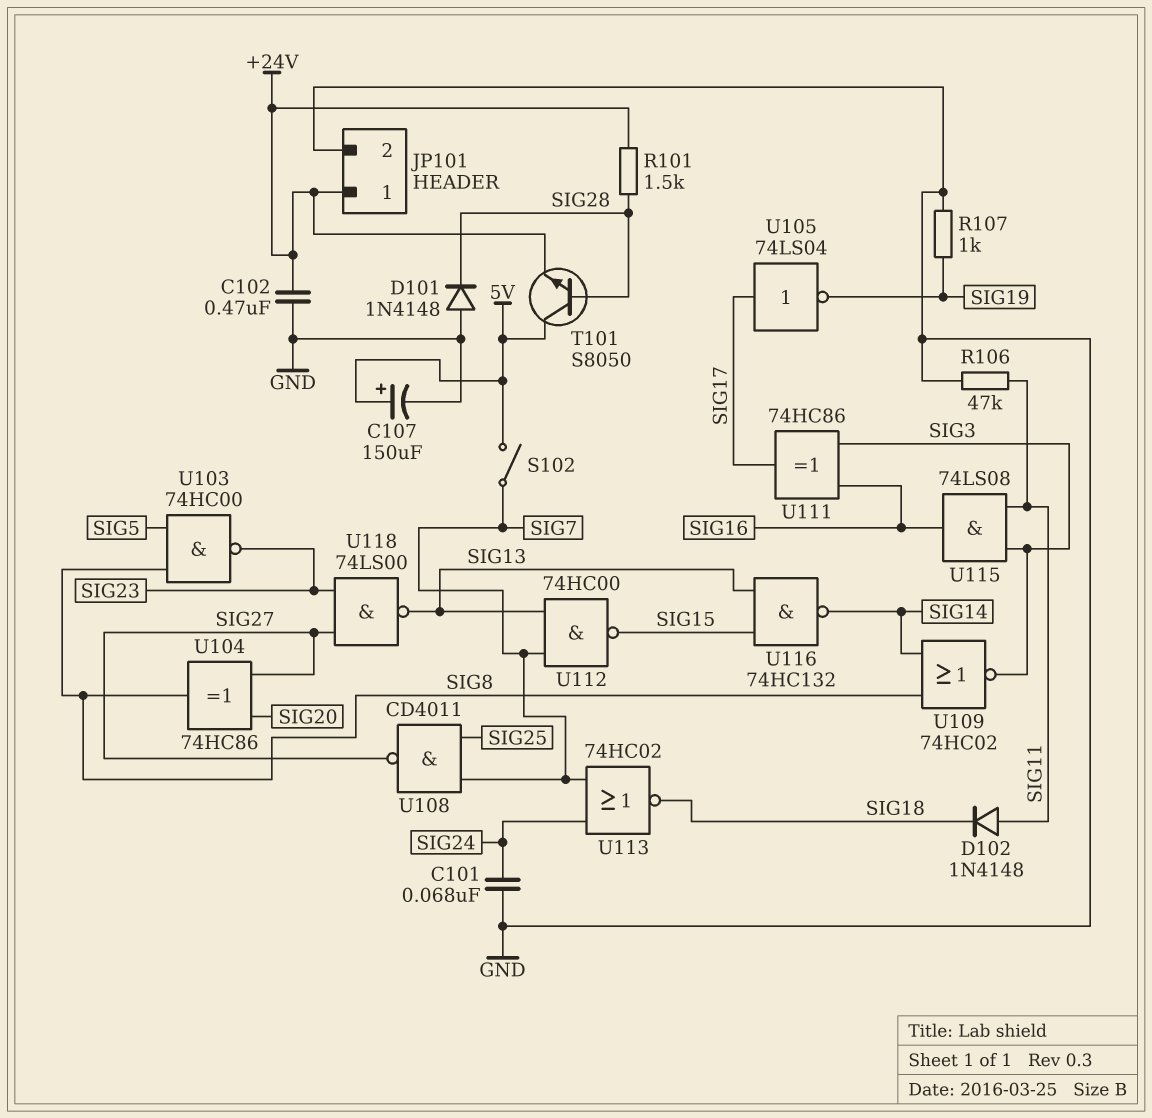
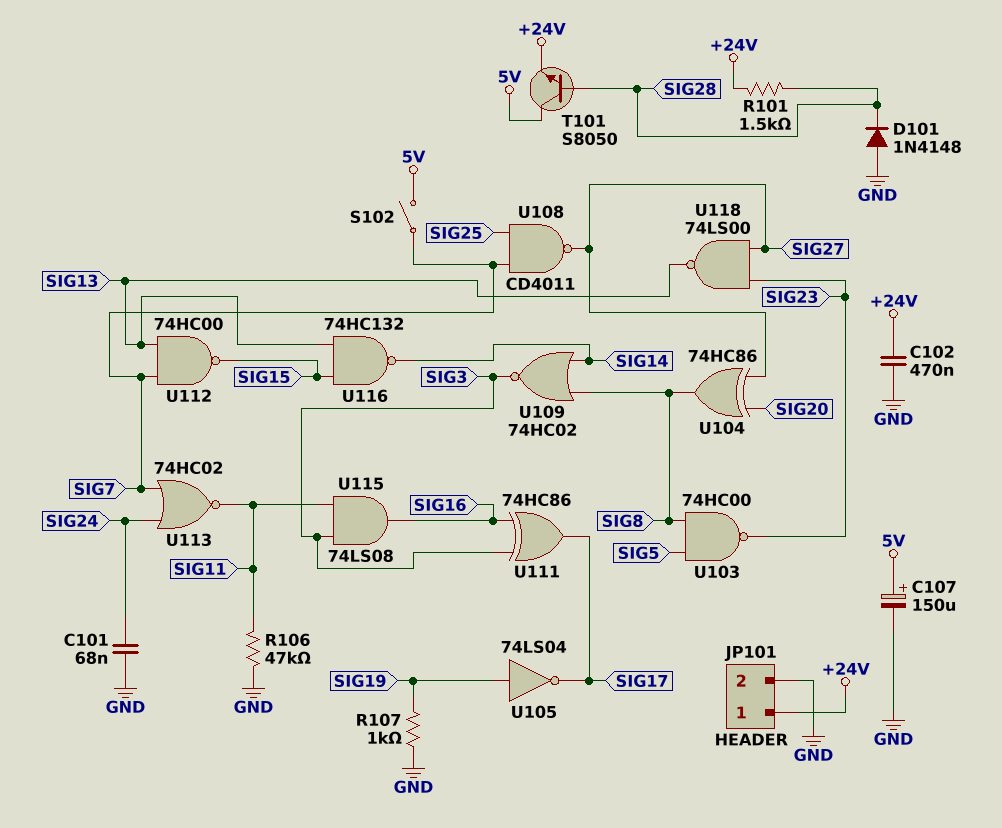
D102: diode 1N4148 (A SIG11, K SIG18) -> none
U105: NOT 74LS04 (in SIG17, out SIG19) -> NOT 74LS04 (in SIG19, out SIG17)
U113: NOR 74HC02 (in SIG7, in SIG24, out SIG18) -> NOR 74HC02 (in SIG7, in SIG24, out SIG11)

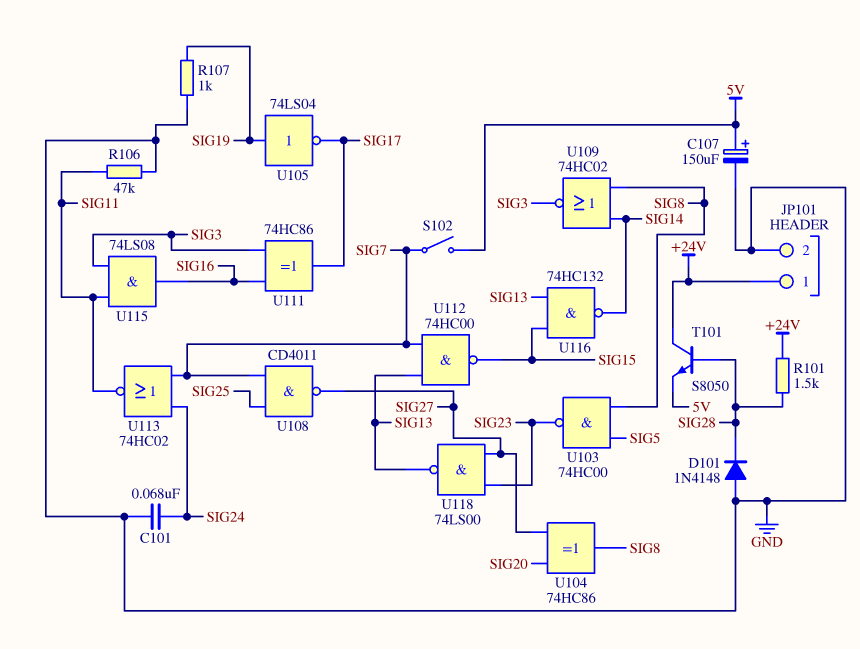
C102: 470nF (+24V, GND) -> none
T101: NPN S8050 (B SIG28, C 5V, E +24V) -> NPN S8050 (B SIG28, C +24V, E 5V)

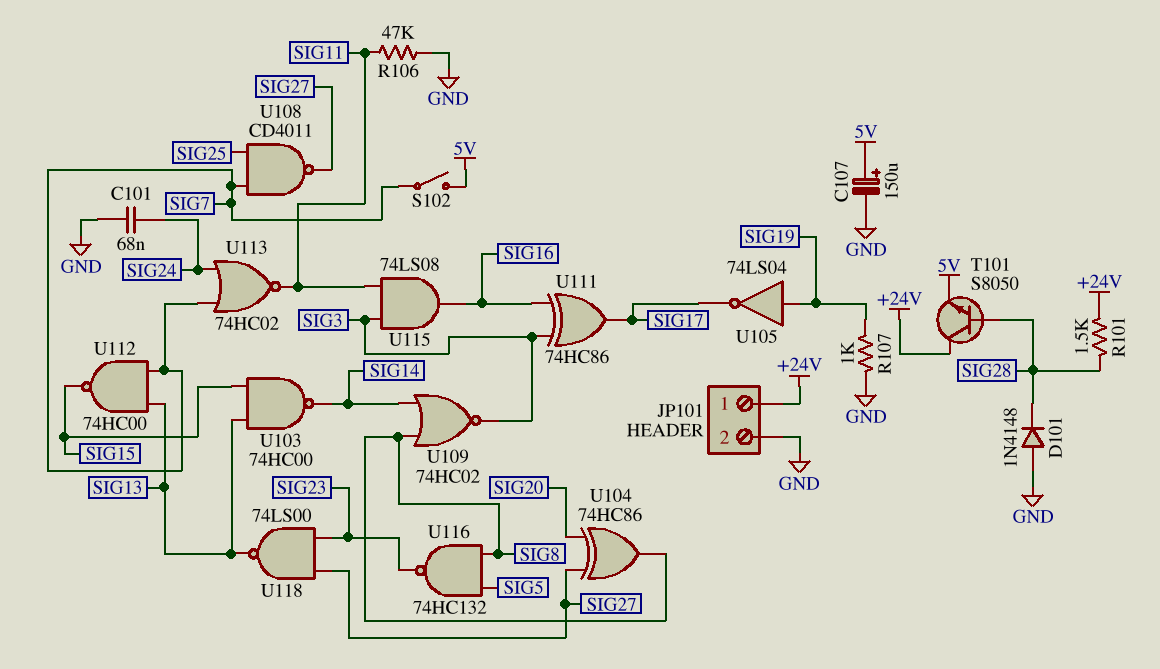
U103: NAND 74HC00 (in SIG5, in SIG8, out SIG23) -> NAND 74HC00 (in SIG13, in SIG15, out SIG14)
U116: NAND 74HC132 (in SIG13, in SIG15, out SIG14) -> NAND 74HC132 (in SIG5, in SIG8, out SIG23)

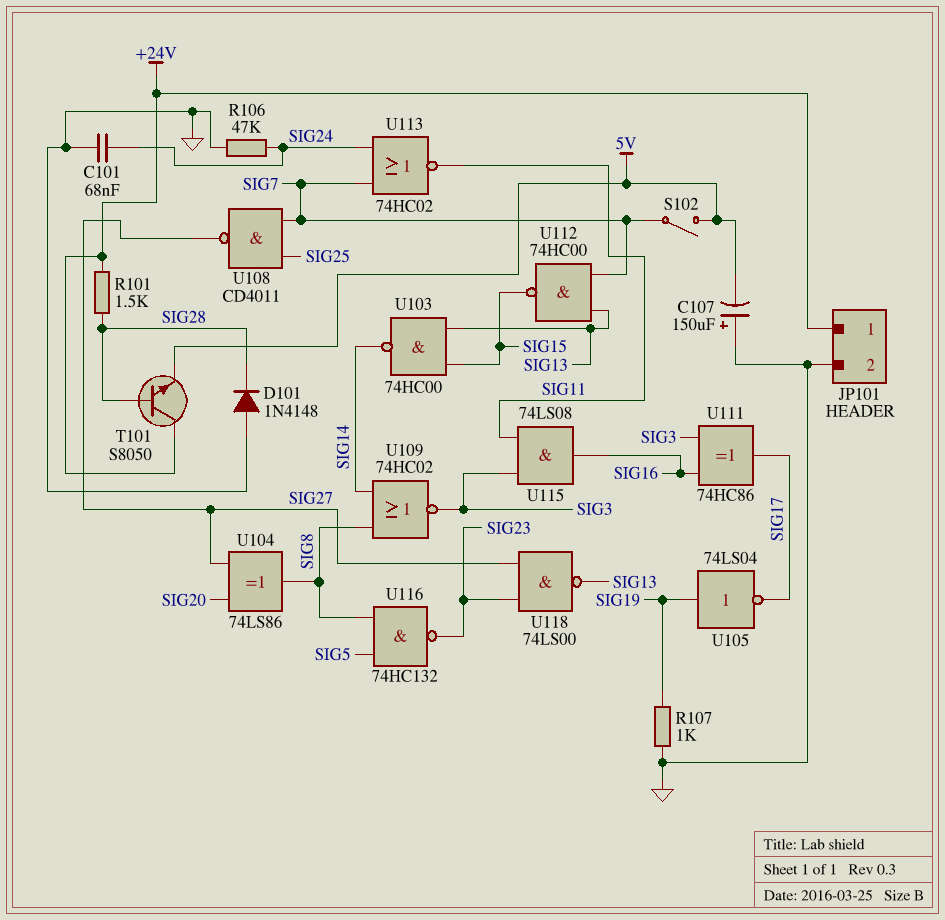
C107: 150uF (plus 5V, minus GND) -> 150uF (plus GND, minus 5V)
R106: 47k (GND, SIG11) -> 47k (GND, SIG24)
U104: XOR 74HC86 (in SIG20, in SIG27, out SIG8) -> XOR 74LS86 (in SIG20, in SIG27, out SIG8)

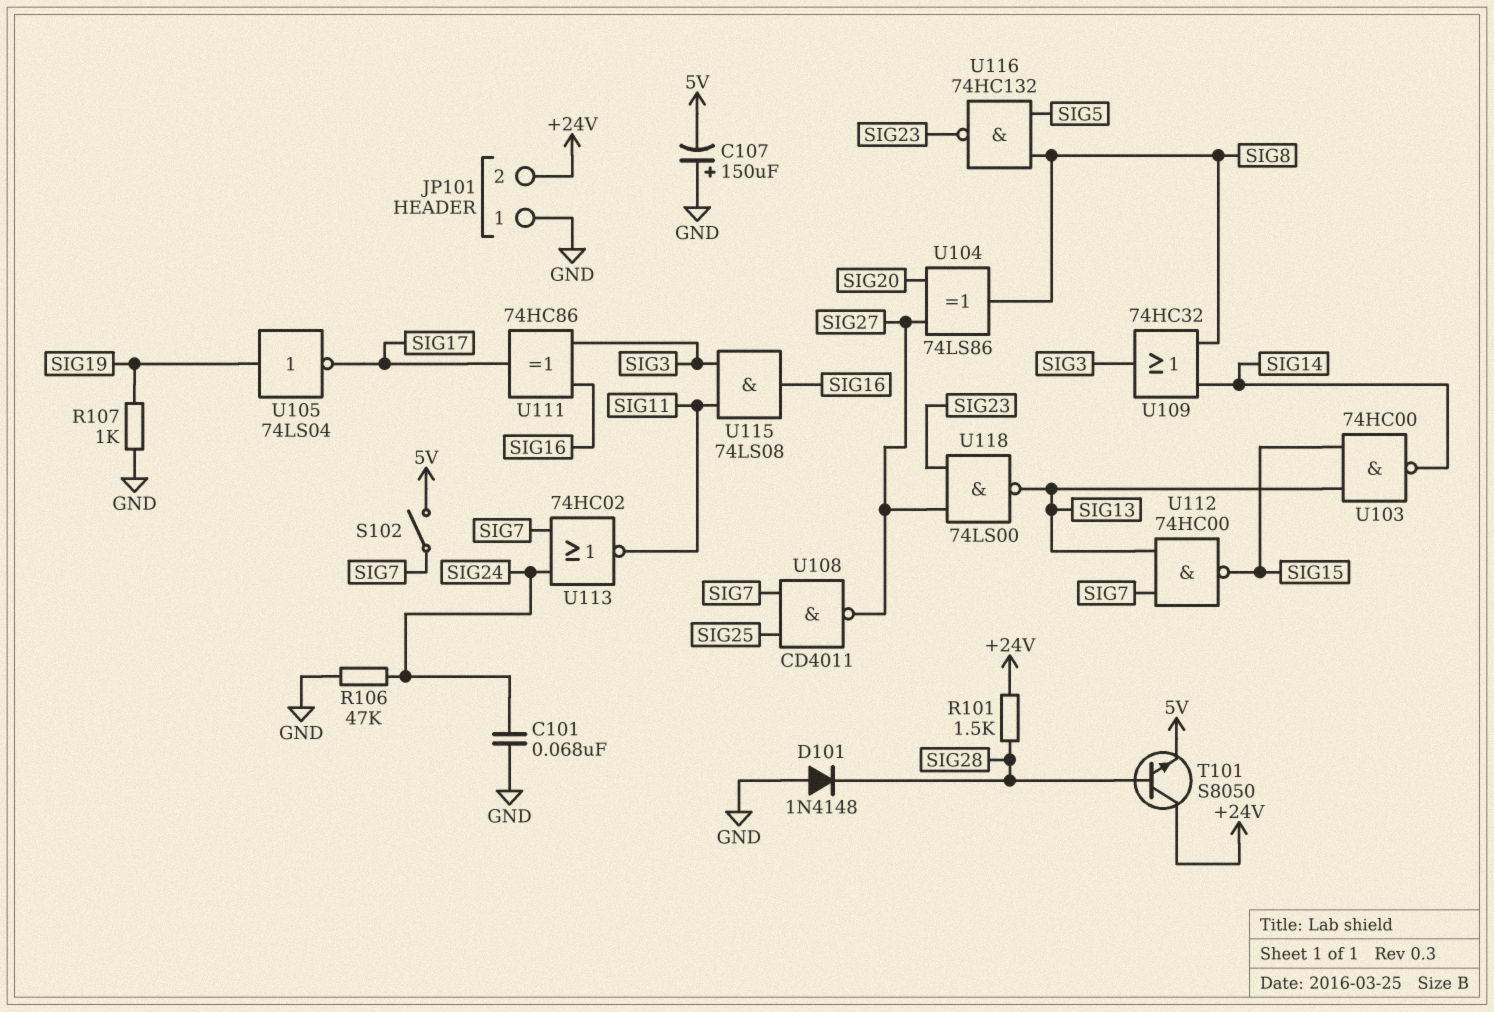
JP101 pin 1: +24V -> GND
JP101 pin 2: GND -> +24V
U109: NOR 74HC02 (in SIG8, in SIG14, out SIG3) -> OR 74HC32 (in SIG8, in SIG14, out SIG3)

